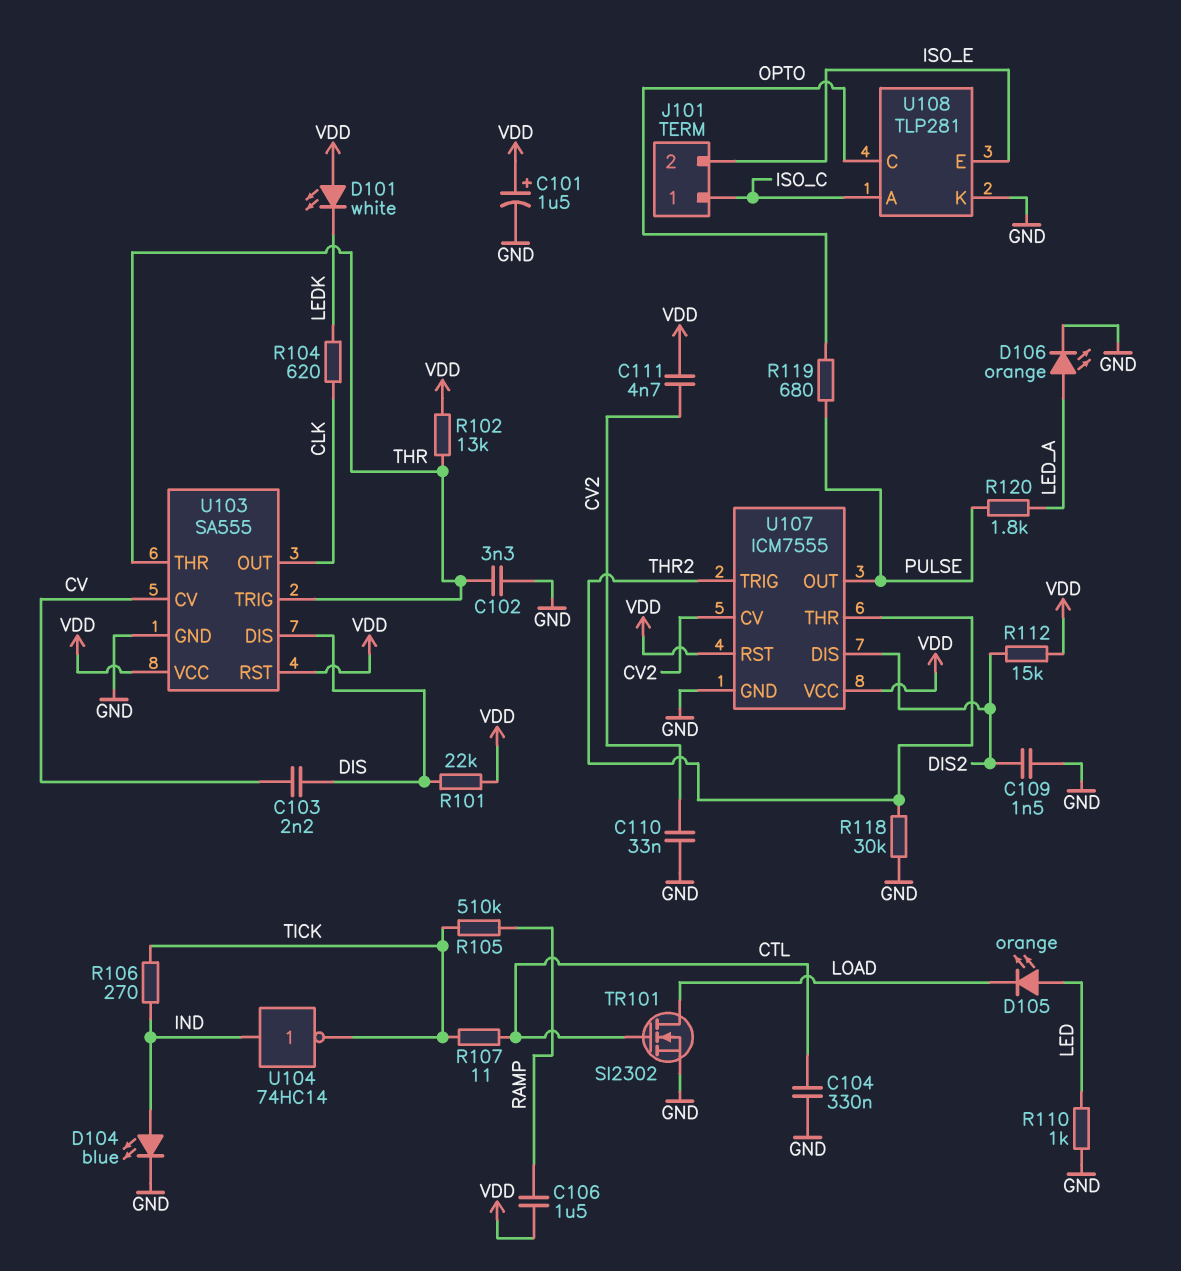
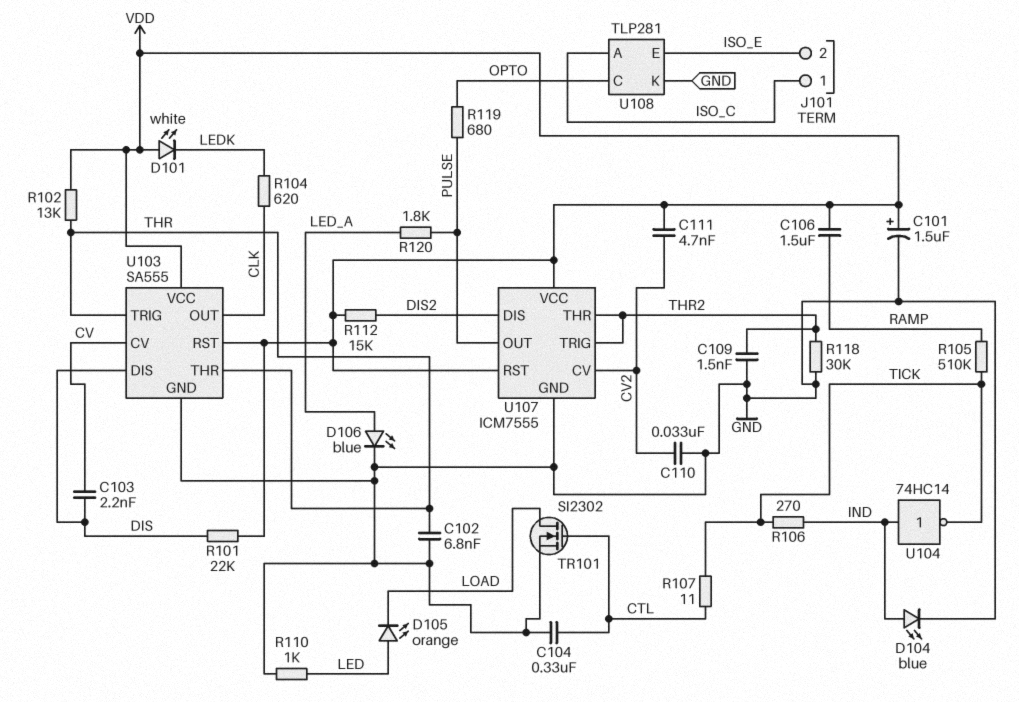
C102: 3.3nF (GND, THR) -> 6.8nF (GND, THR)
C109: 1.5nF (DIS2, GND) -> 1.5nF (GND, THR2)
D106: LED orange (A LED_A, K GND) -> LED blue (A LED_A, K GND)

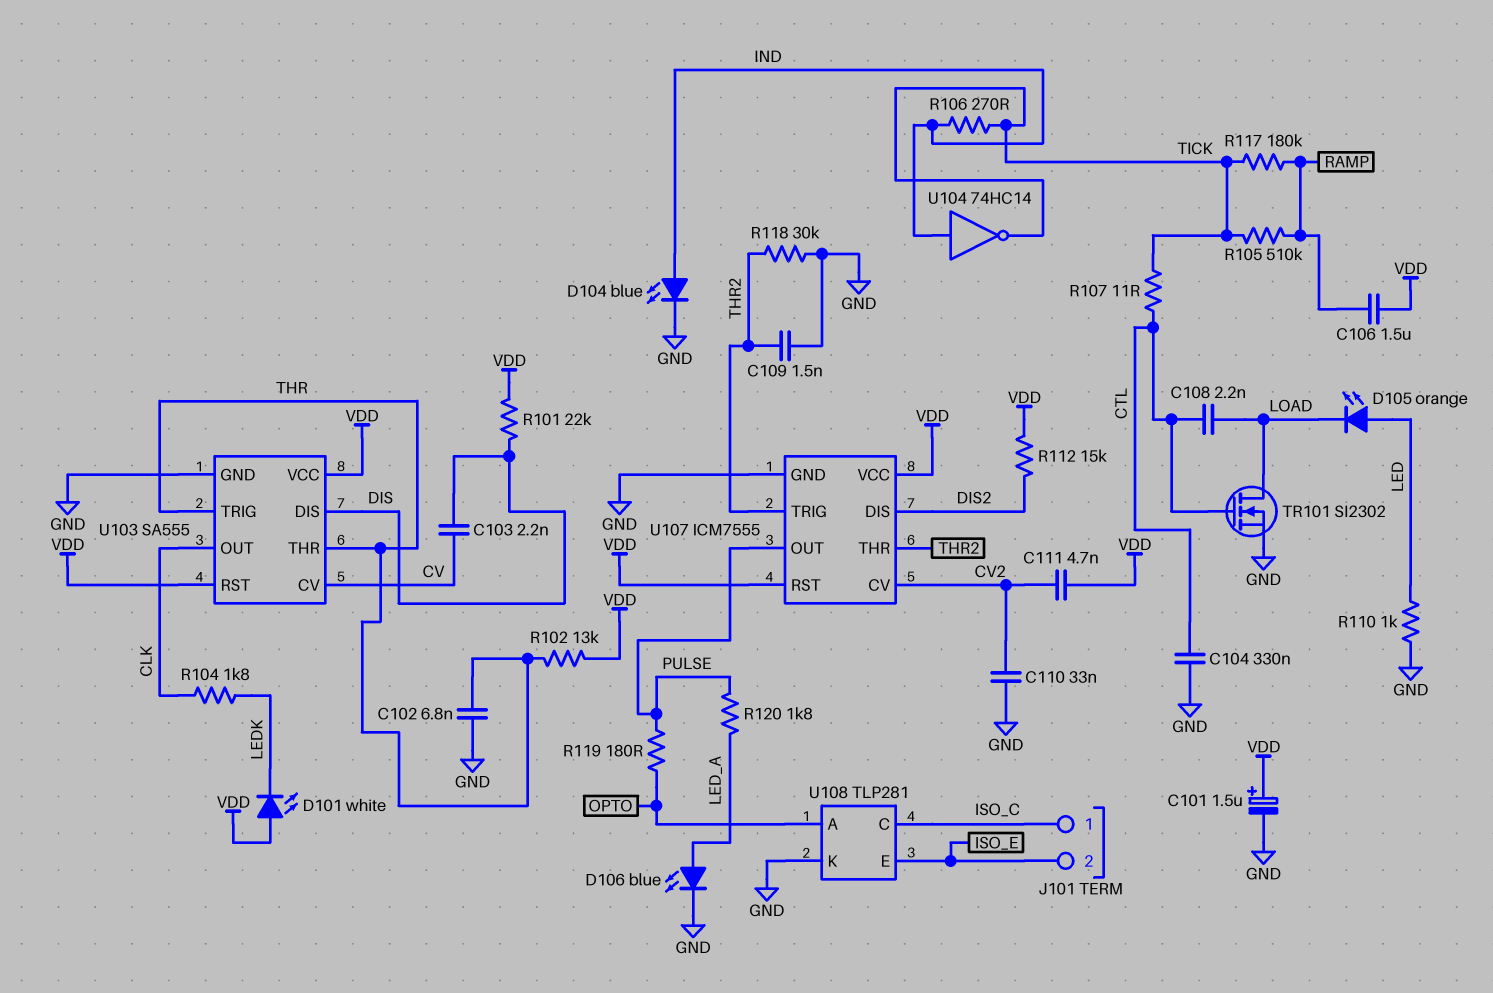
C108: none -> 2.2nF (CTL, LOAD)
R104: 620 (CLK, LEDK) -> 1.8k (CLK, LEDK)
R117: none -> 180k (RAMP, TICK)
R119: 680 (OPTO, PULSE) -> 180 (OPTO, PULSE)
U108 pin A: ISO_C -> OPTO
U108 pin C: OPTO -> ISO_C

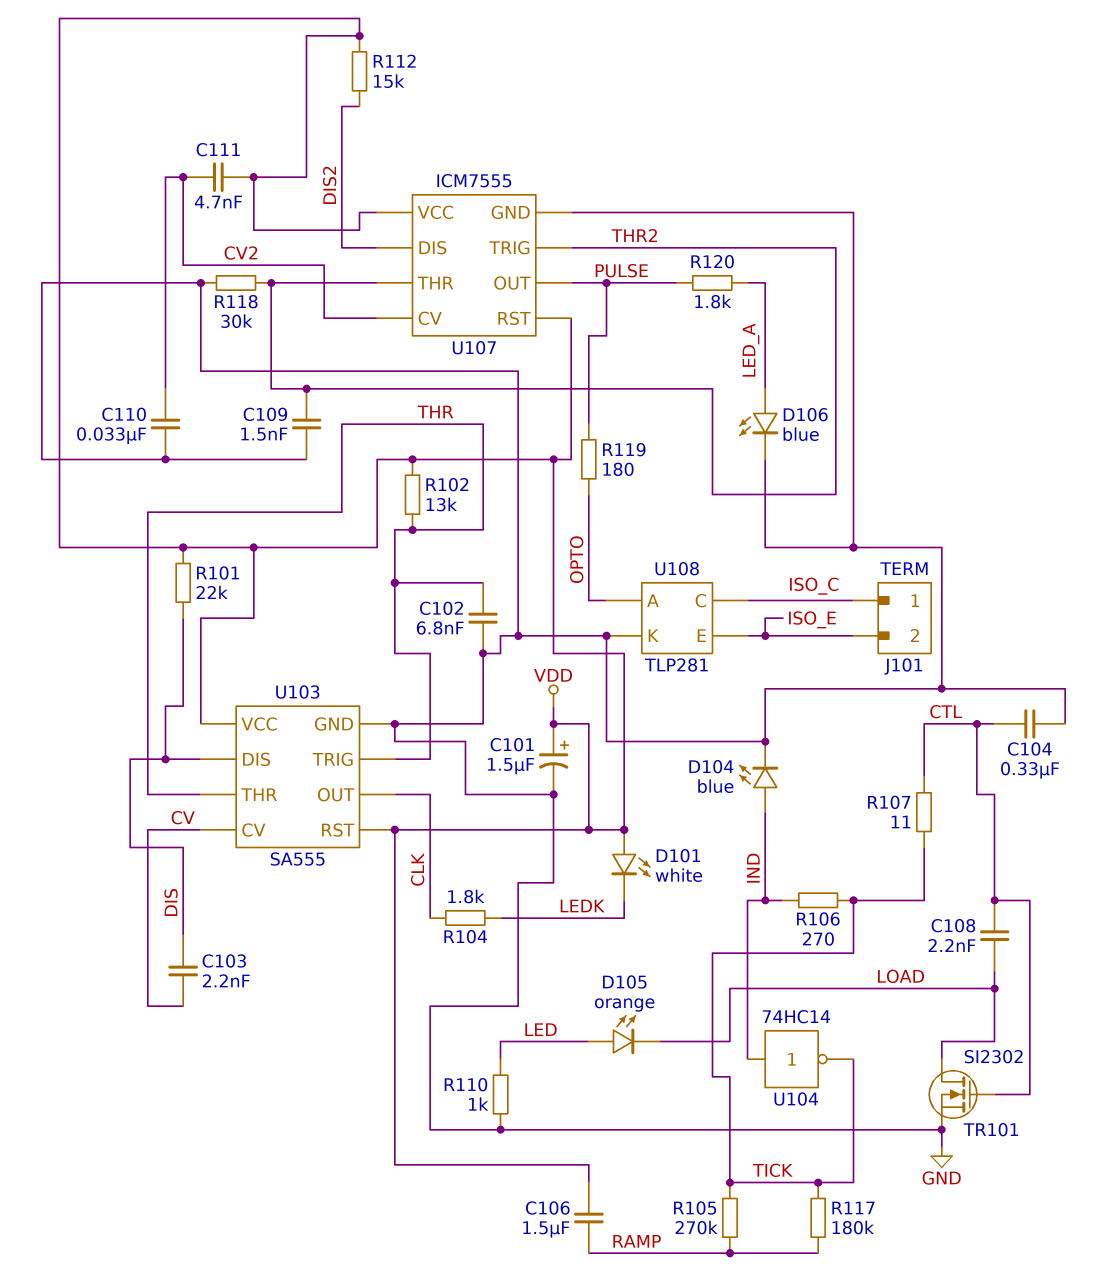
R105: 510k (RAMP, TICK) -> 270k (RAMP, TICK)

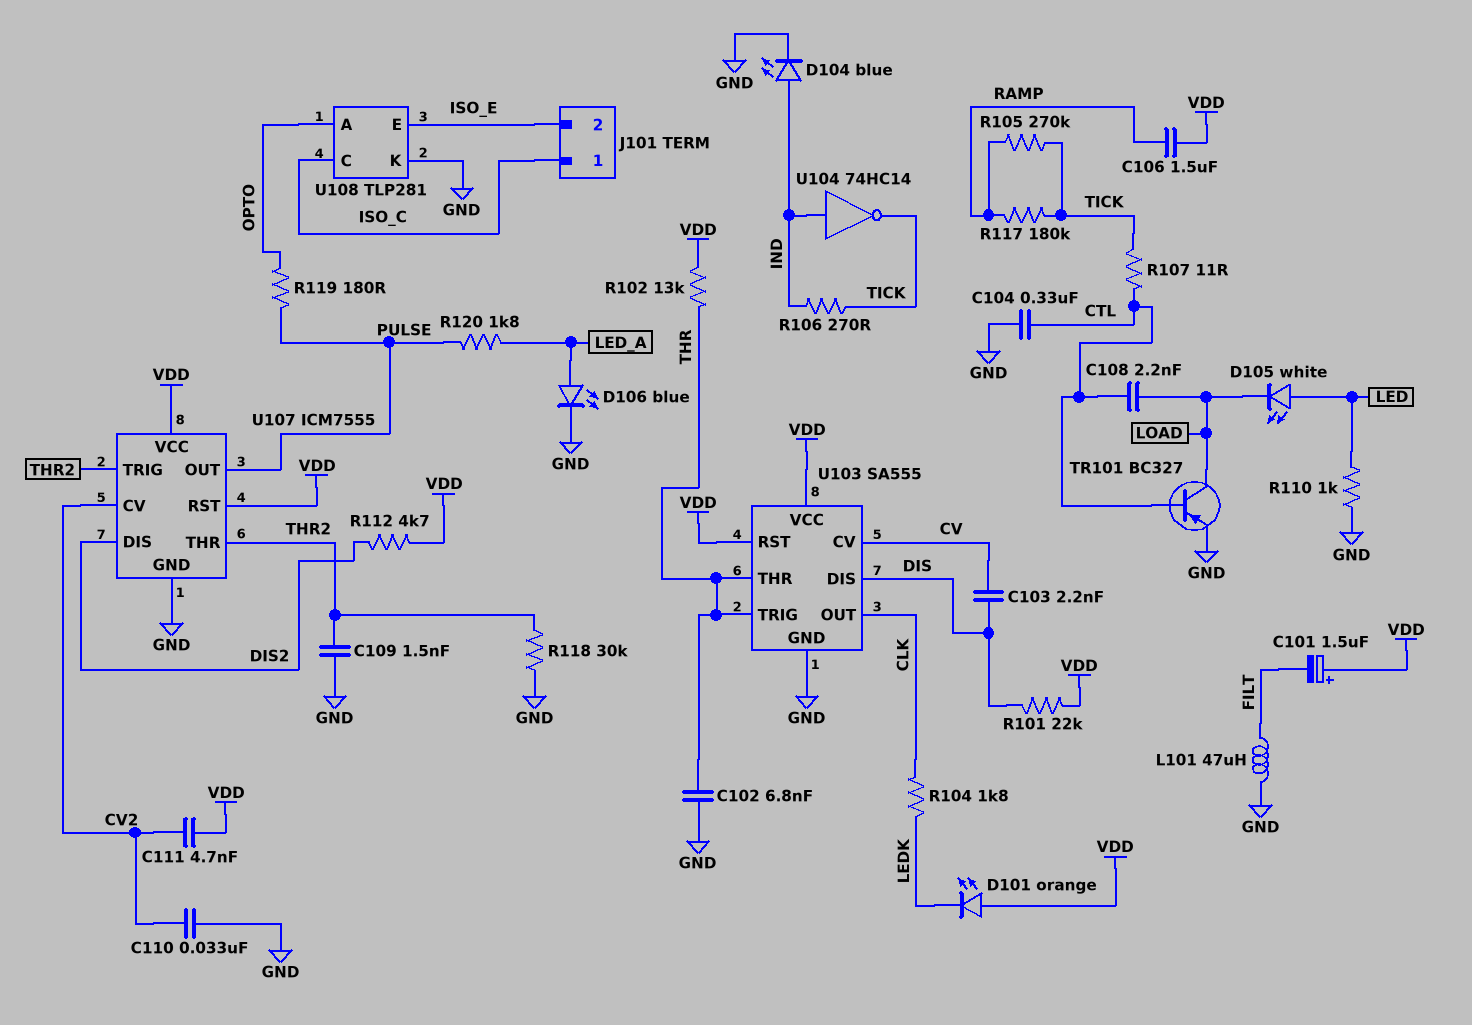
C101: 1.5uF (plus VDD, minus GND) -> 1.5uF (plus VDD, minus FILT)
D101: LED white (A VDD, K LEDK) -> LED orange (A VDD, K LEDK)
D105: LED orange (A LED, K LOAD) -> LED white (A LED, K LOAD)
L101: none -> 47uH (FILT, GND)
R112: 15k (DIS2, VDD) -> 4.7k (DIS2, VDD)
TR101: NMOS SI2302 (G CTL, D LOAD, S GND) -> PNP BC327 (B CTL, C LOAD, E GND)

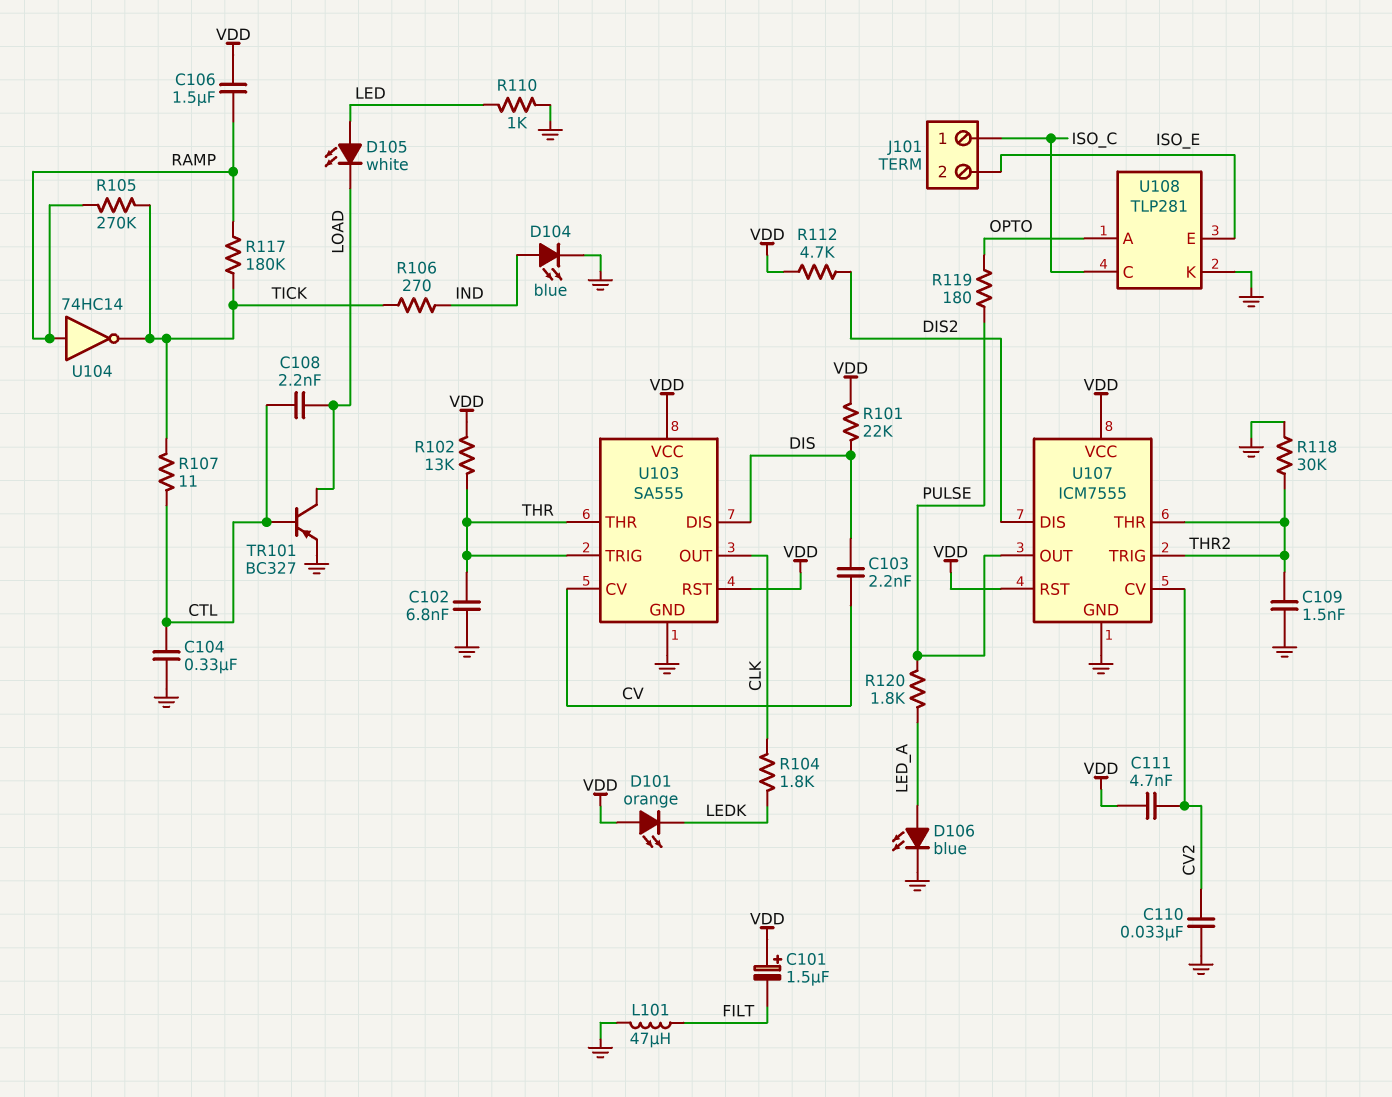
U104: NOT 74HC14 (in IND, out TICK) -> NOT 74HC14 (in RAMP, out TICK)

